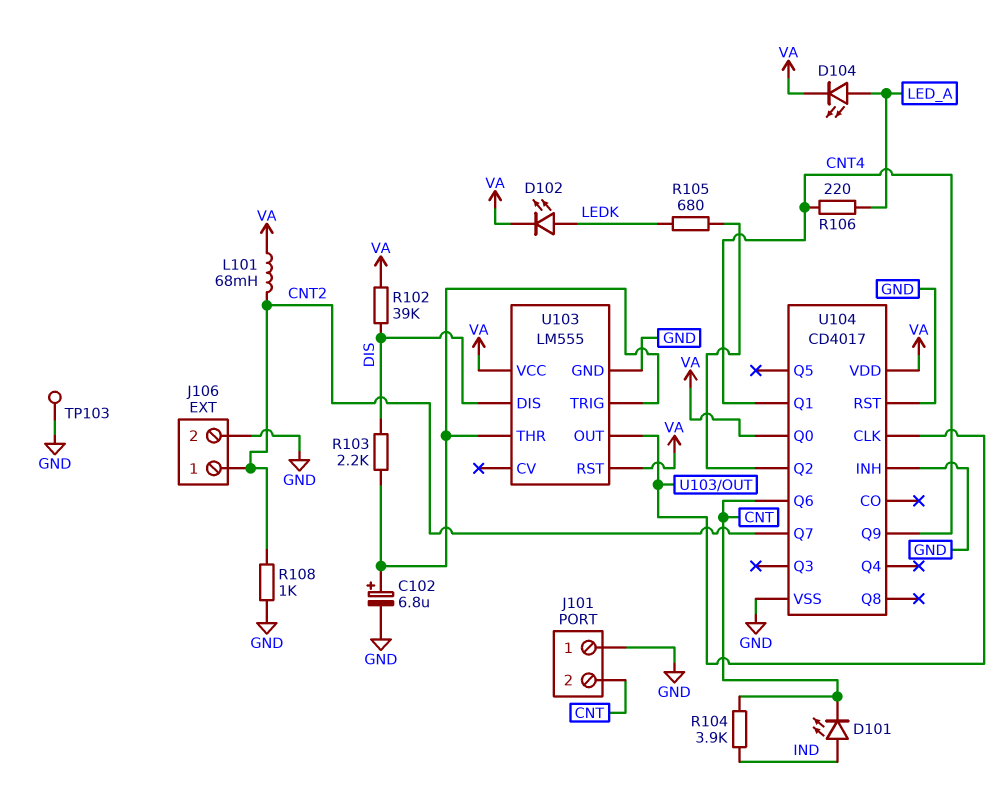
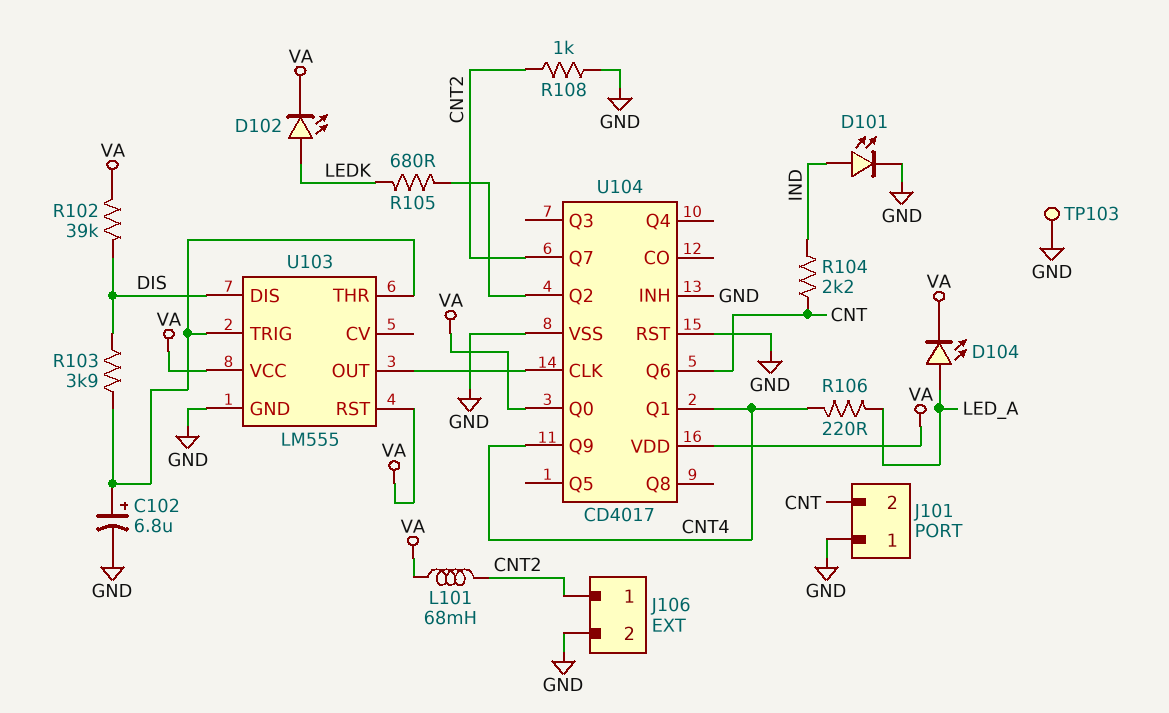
D101: LED (A IND, K CNT) -> LED (A IND, K GND)
R103: 2.2k (DIS, U103/THR) -> 3.9k (DIS, U103/THR)
R104: 3.9k (CNT, IND) -> 2.2k (CNT, IND)

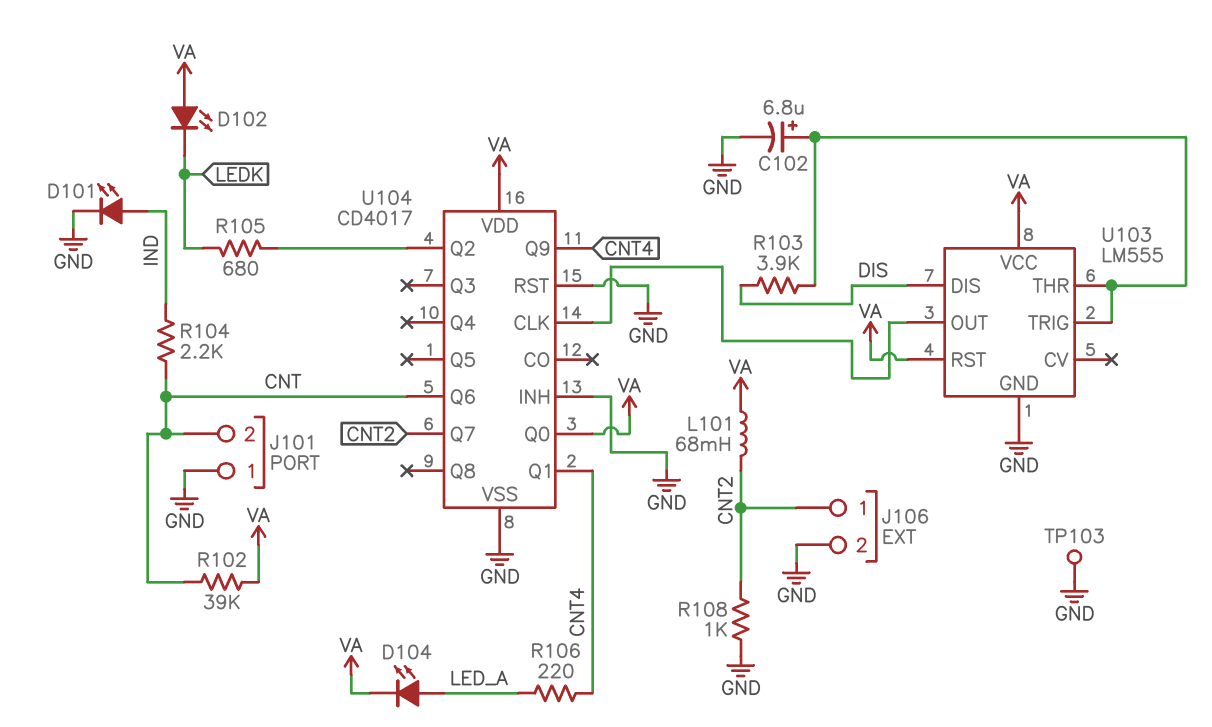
D102: LED (A LEDK, K VA) -> LED (A VA, K LEDK)
R102: 39k (DIS, VA) -> 39k (CNT, VA)

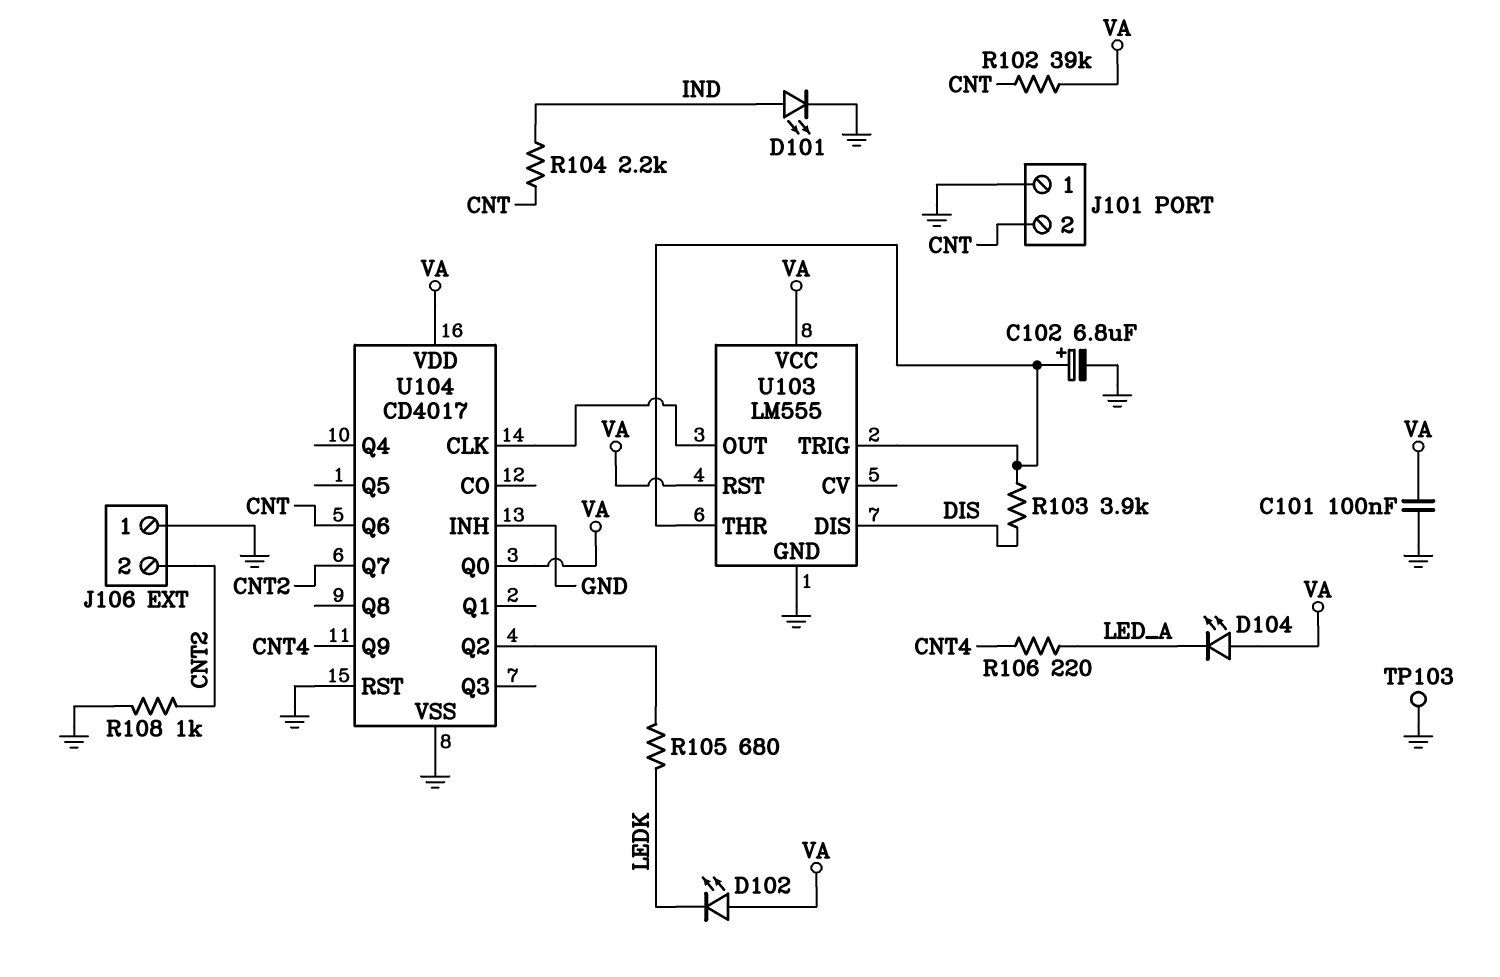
C101: none -> 100nF (GND, VA)
D104: LED (A LED_A, K VA) -> LED (A VA, K LED_A)
J106 pin 1: CNT2 -> GND
J106 pin 2: GND -> CNT2
L101: 68mH (CNT2, VA) -> none
U104 pin Q1: CNT4 -> none

